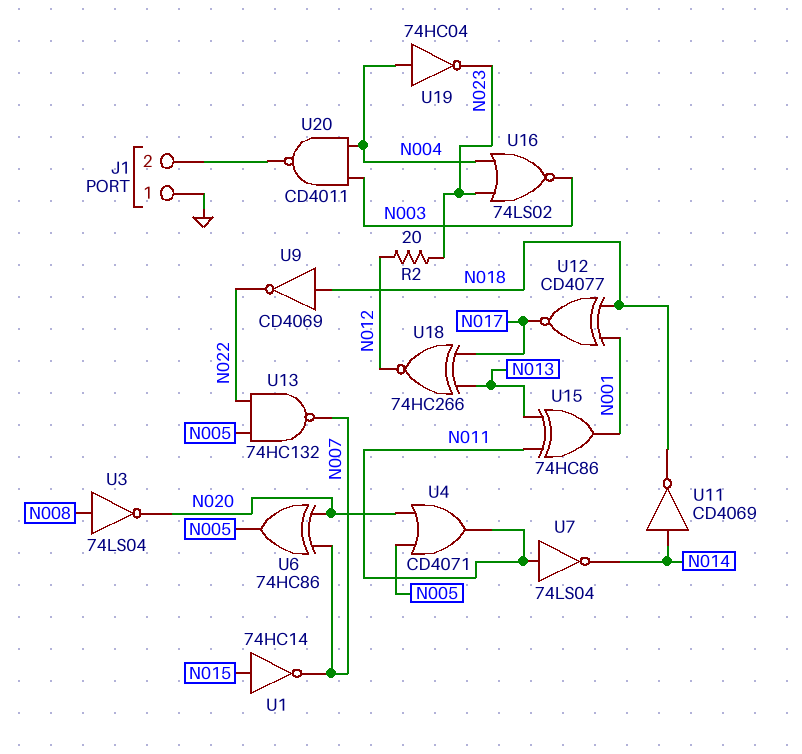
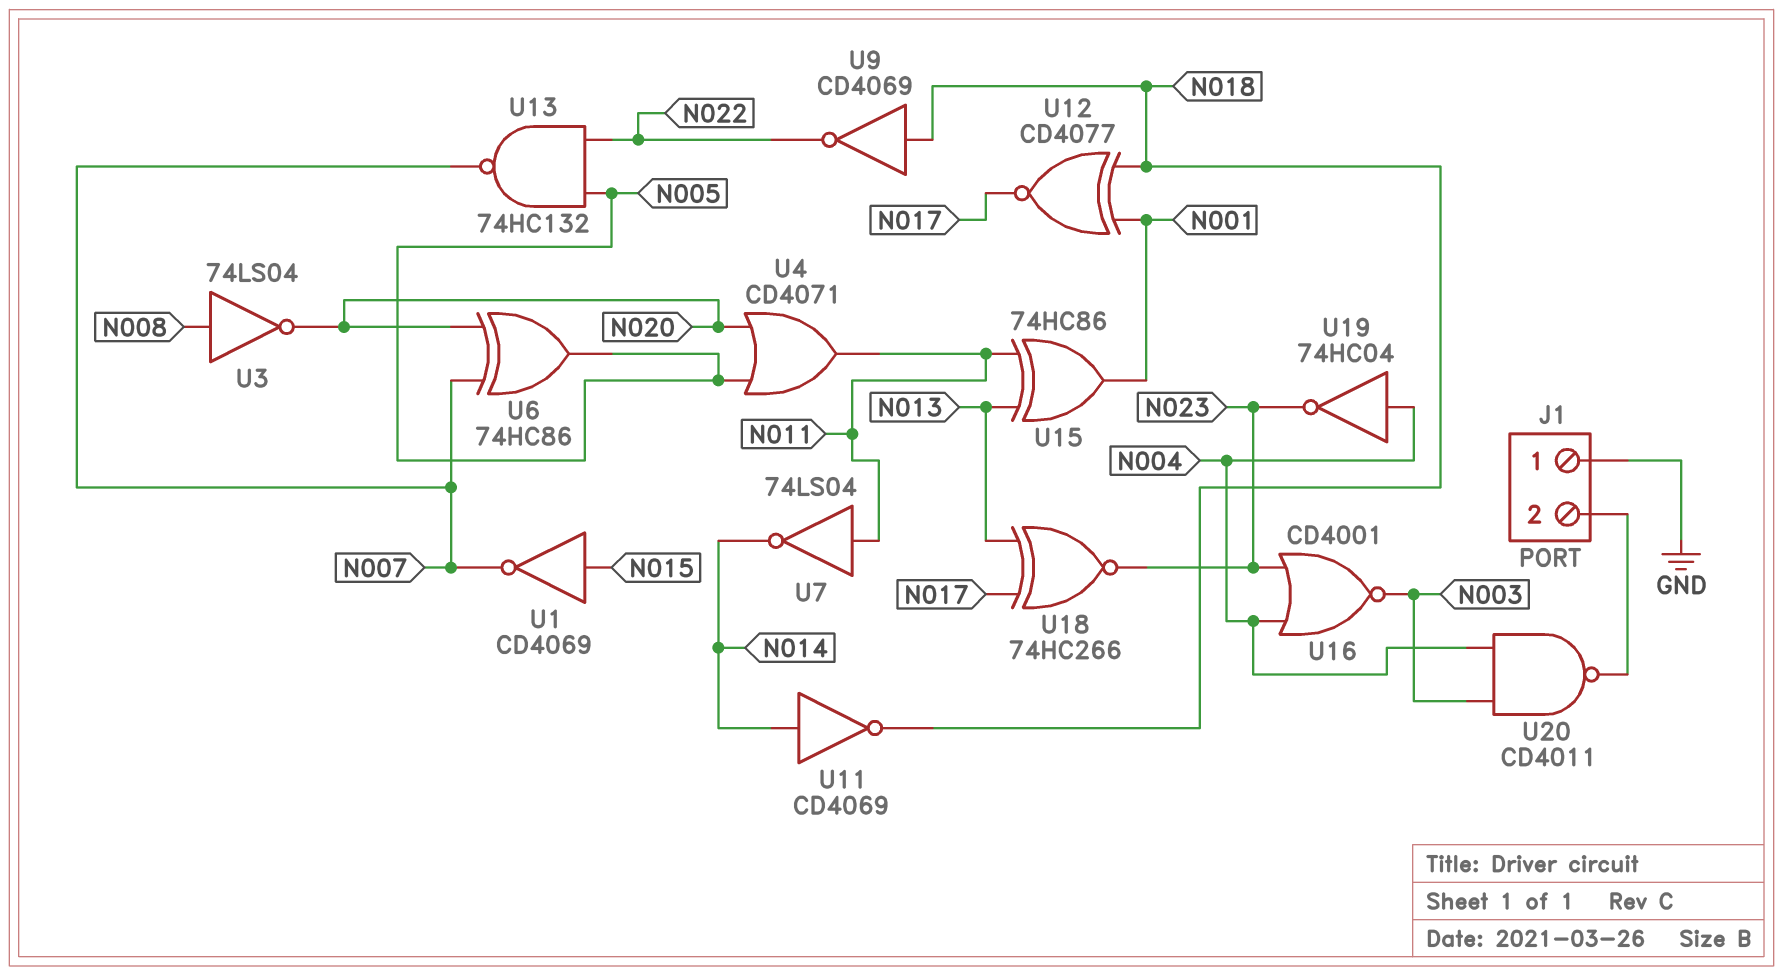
R2: 20 (N012, N023) -> none
U1: NOT 74HC14 (in N015, out N007) -> NOT CD4069 (in N015, out N007)
U16: NOR 74LS02 (in N004, in N023, out N003) -> NOR CD4001 (in N004, in N023, out N003)
U18: XNOR 74HC266 (in N013, in N017, out N012) -> XNOR 74HC266 (in N013, in N017, out N023)

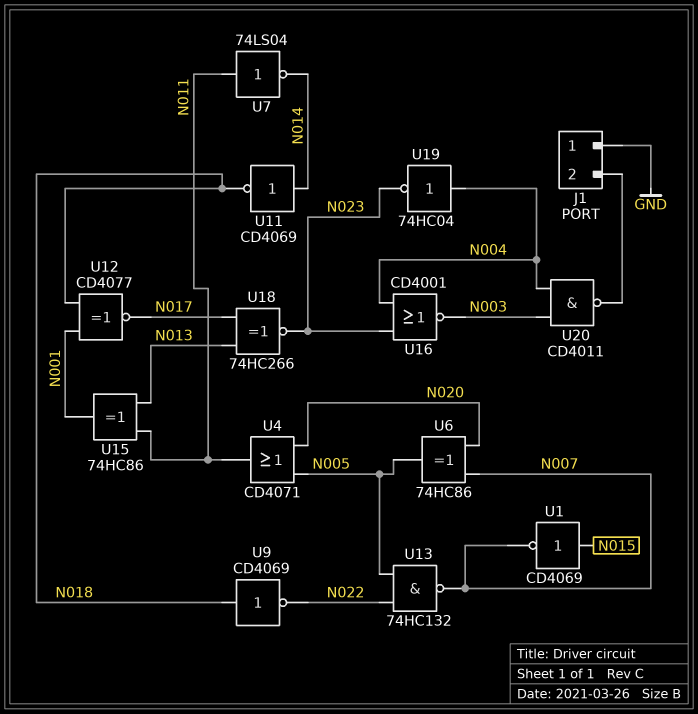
U3: NOT 74LS04 (in N008, out N020) -> none

